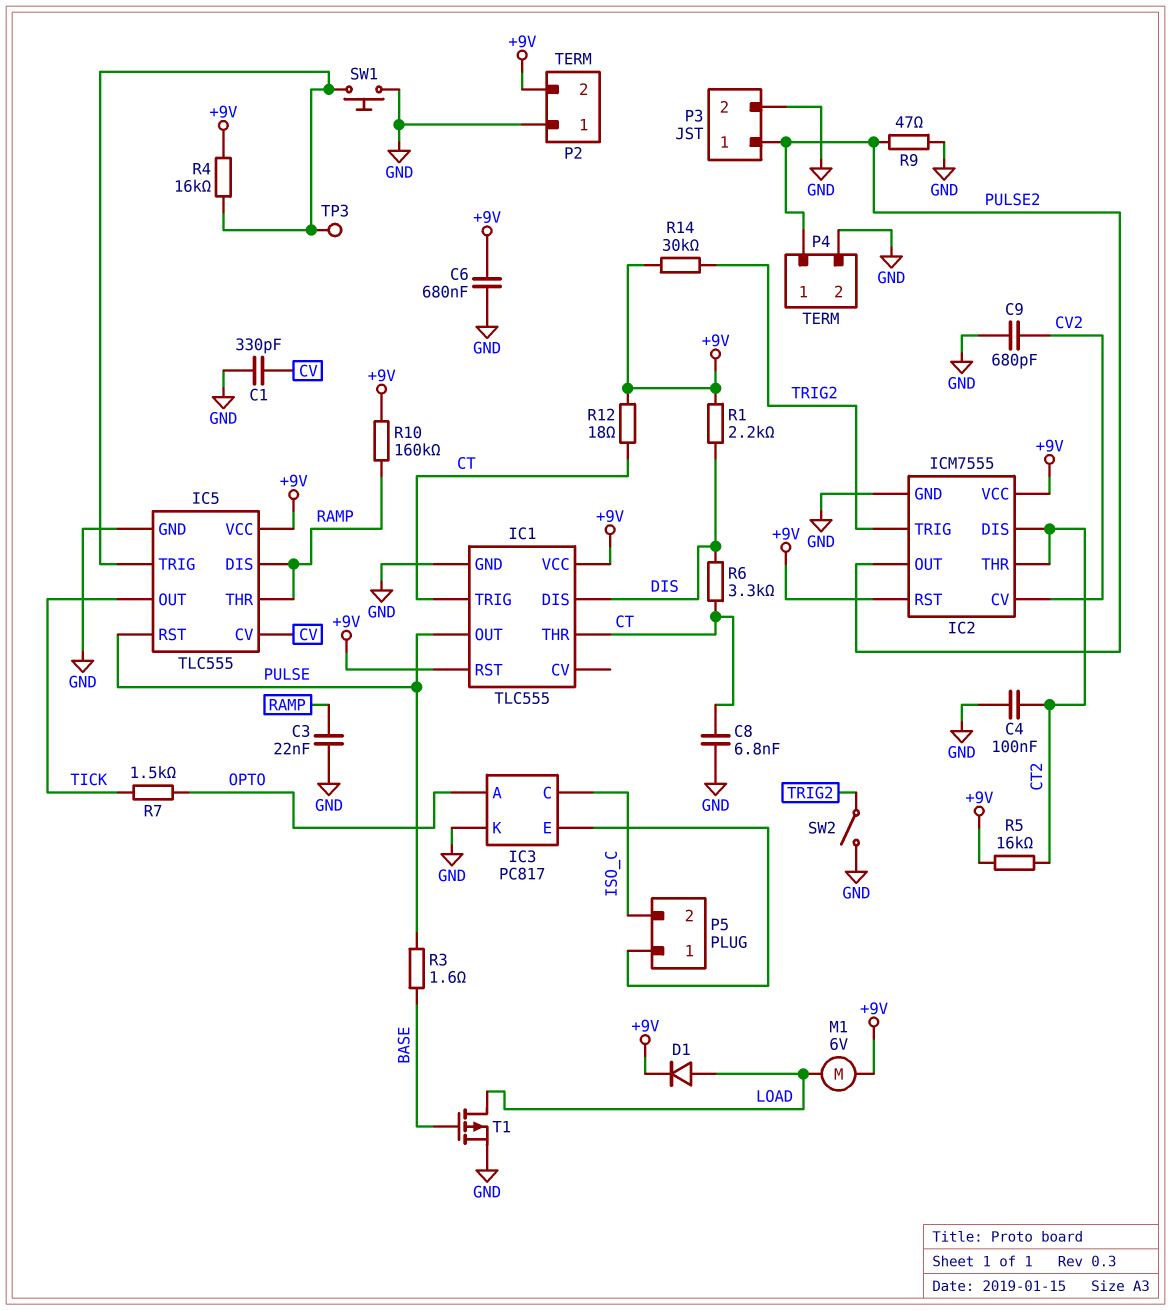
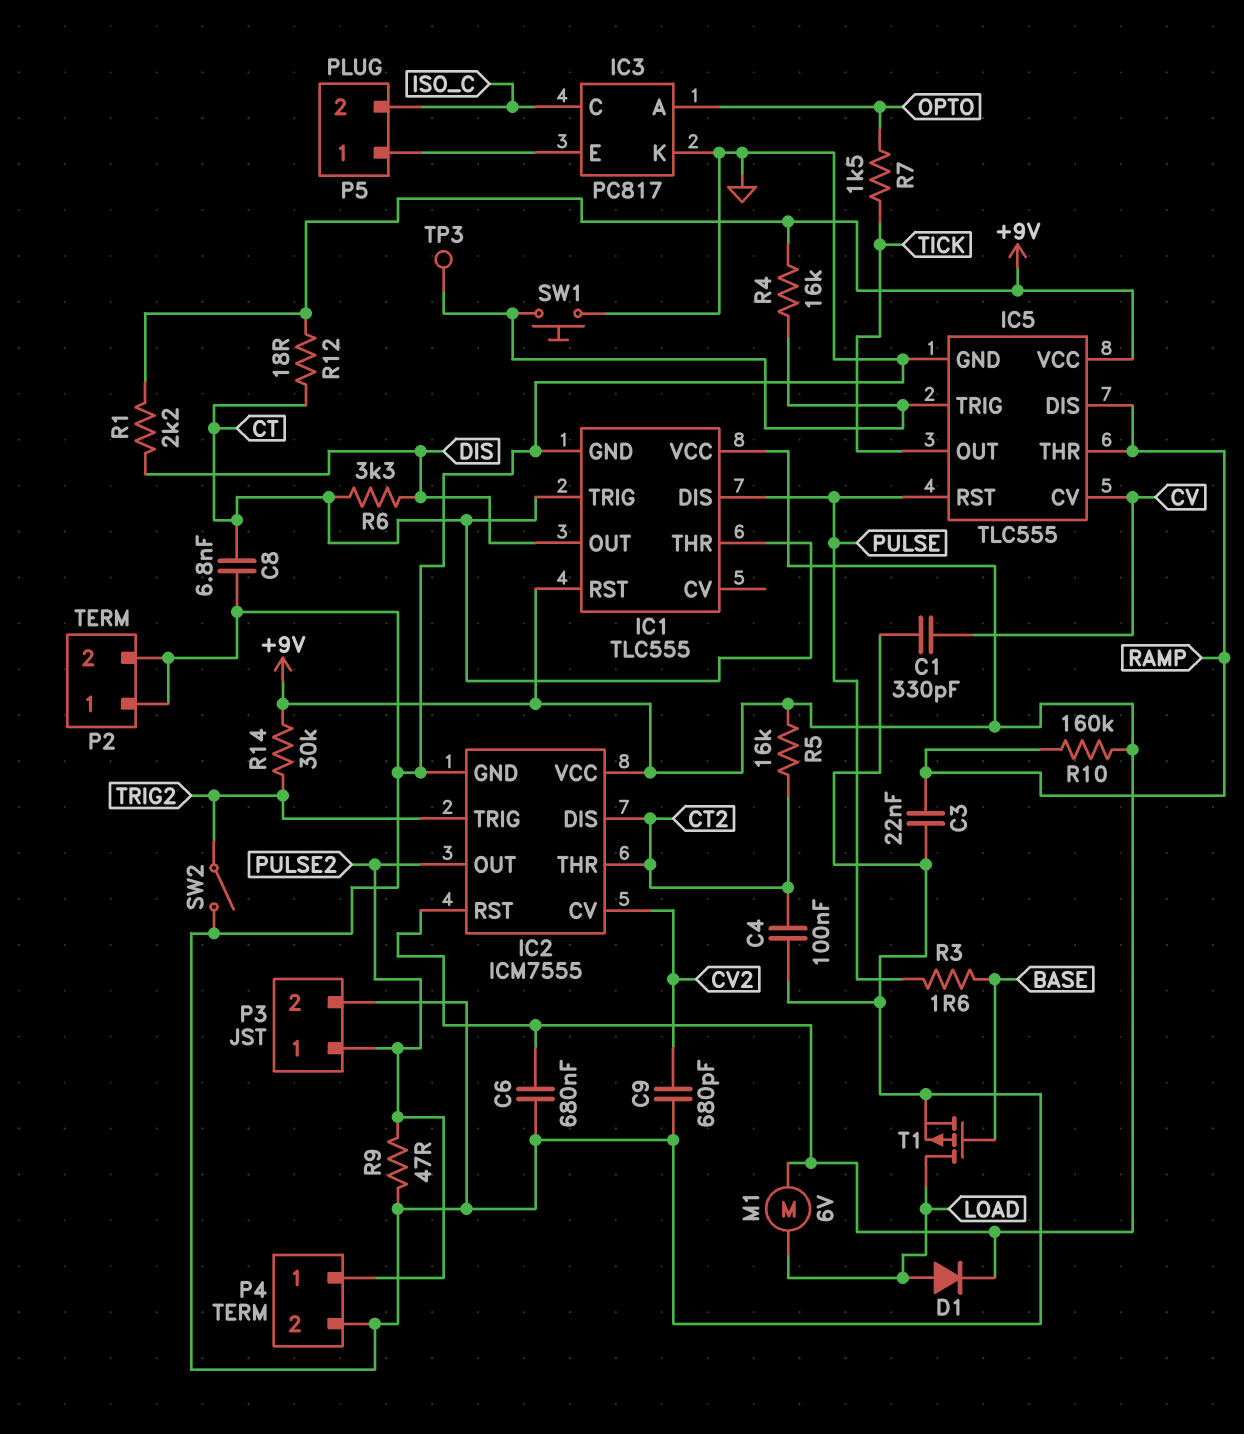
IC1 pin DIS: DIS -> PULSE
IC1 pin OUT: PULSE -> DIS
P2 pin 2: +9V -> GND

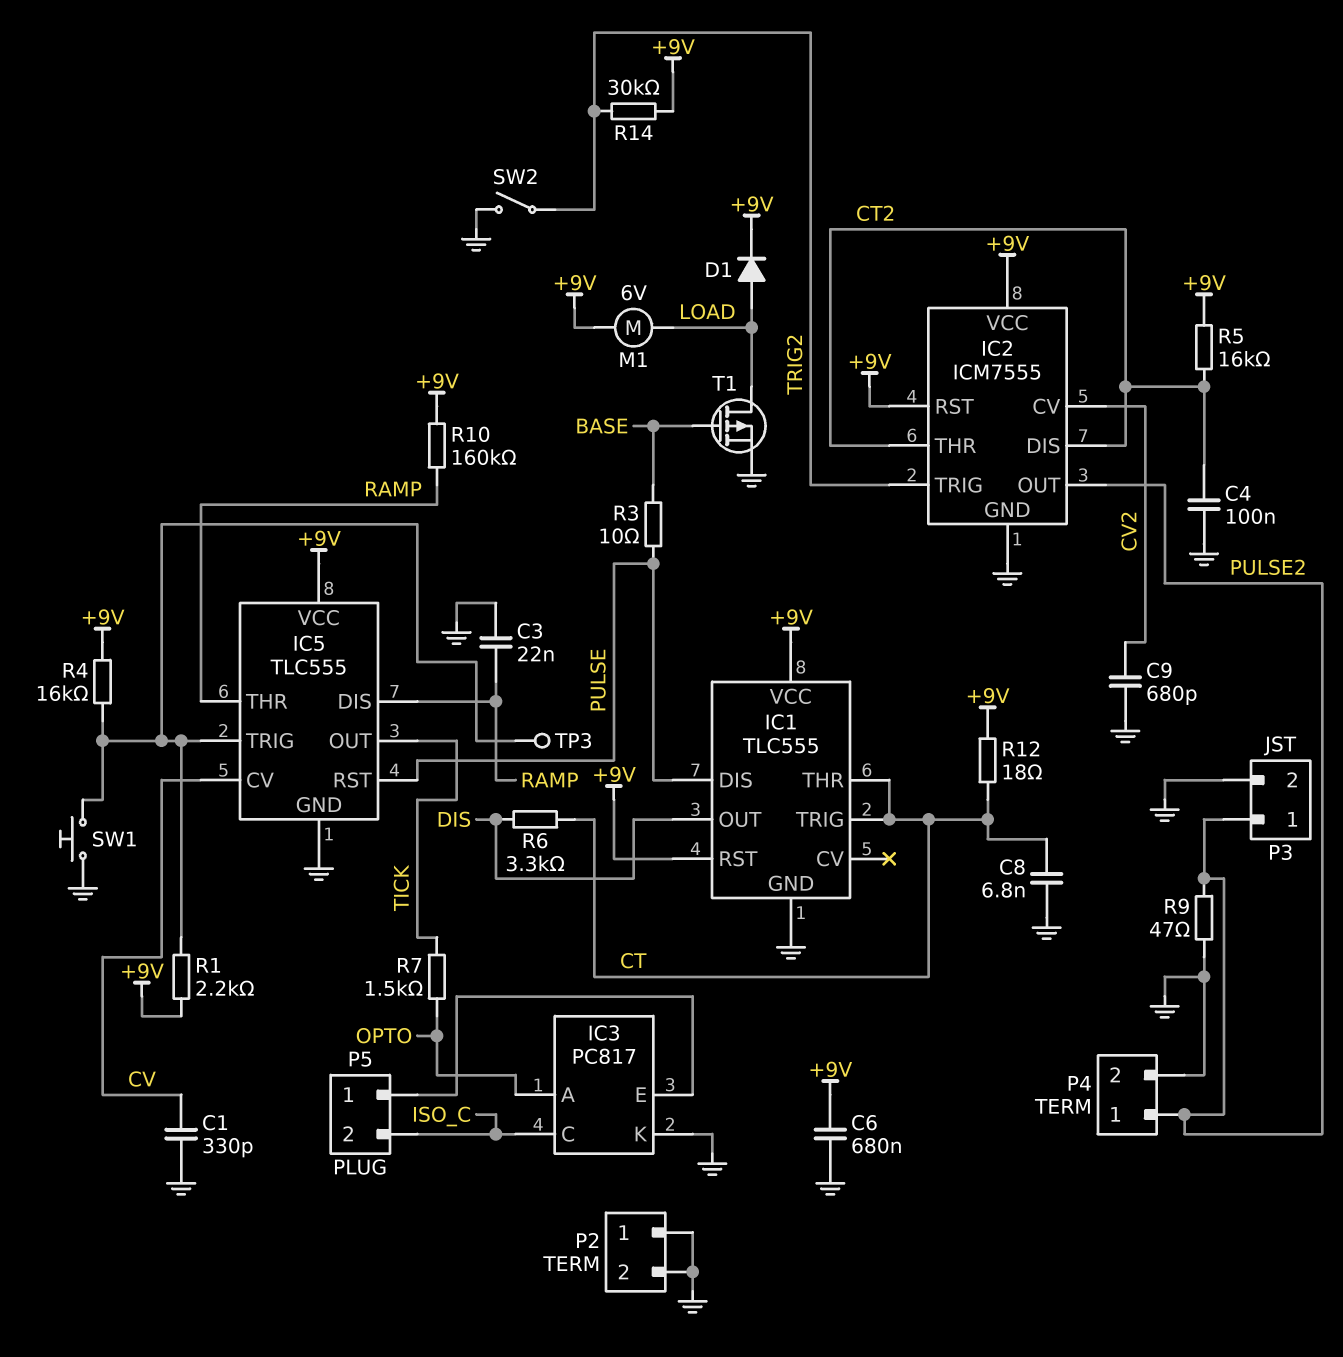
R1: 2.2k (+9V, DIS) -> 2.2k (+9V, IC5/TRIG)
R3: 1.6 (BASE, PULSE) -> 10 (BASE, PULSE)

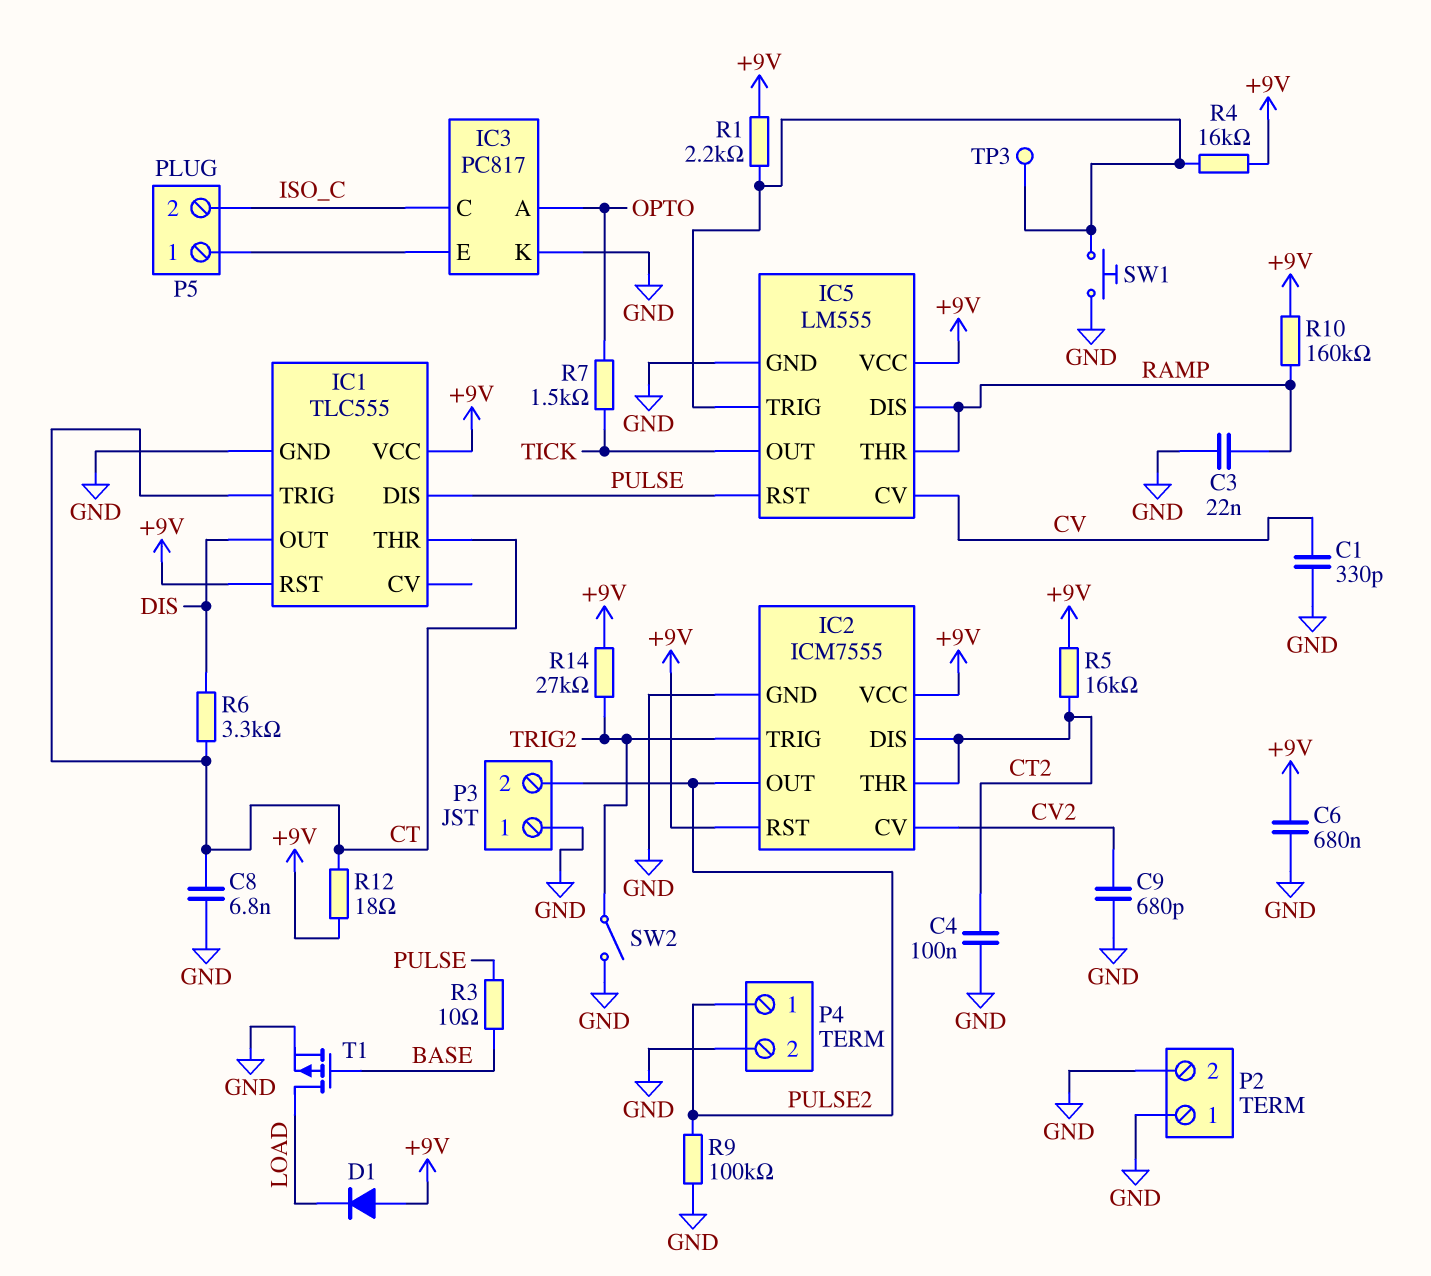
D1: diode (A LOAD, K +9V) -> diode (A +9V, K LOAD)
IC5: TLC555 -> LM555
M1: motor 6V (+9V, LOAD) -> none
P3 pin 1: PULSE2 -> GND
P3 pin 2: GND -> PULSE2
R9: 47 (GND, PULSE2) -> 100k (GND, PULSE2)
R14: 30k (+9V, TRIG2) -> 27k (+9V, TRIG2)

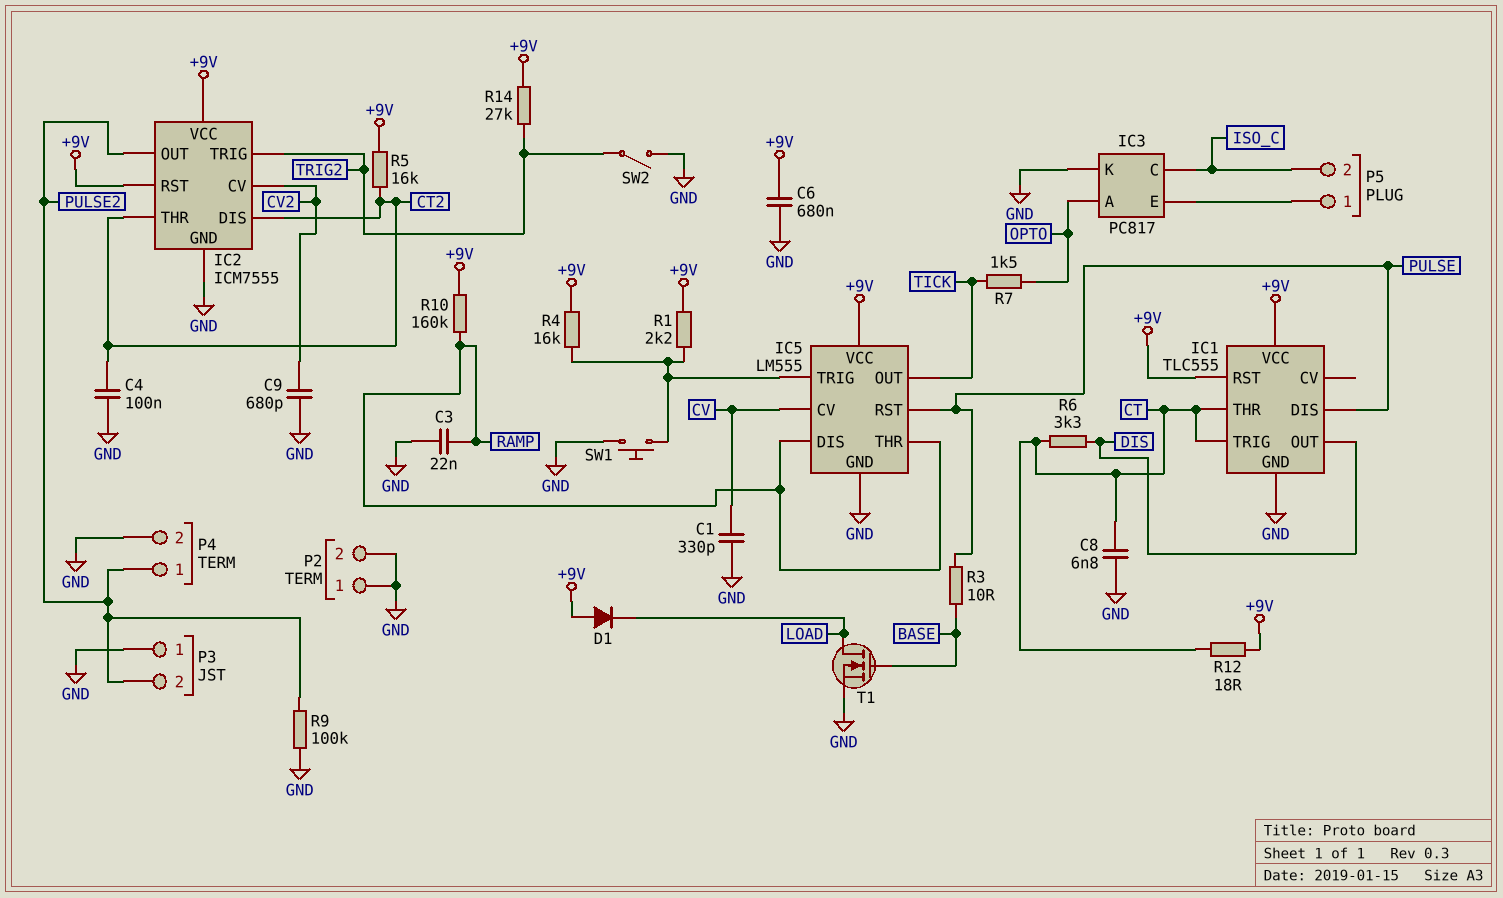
T1: PMOS (G BASE, D LOAD, S GND) -> NMOS (G BASE, D LOAD, S GND)
TP3: test point (IC5/TRIG) -> none

